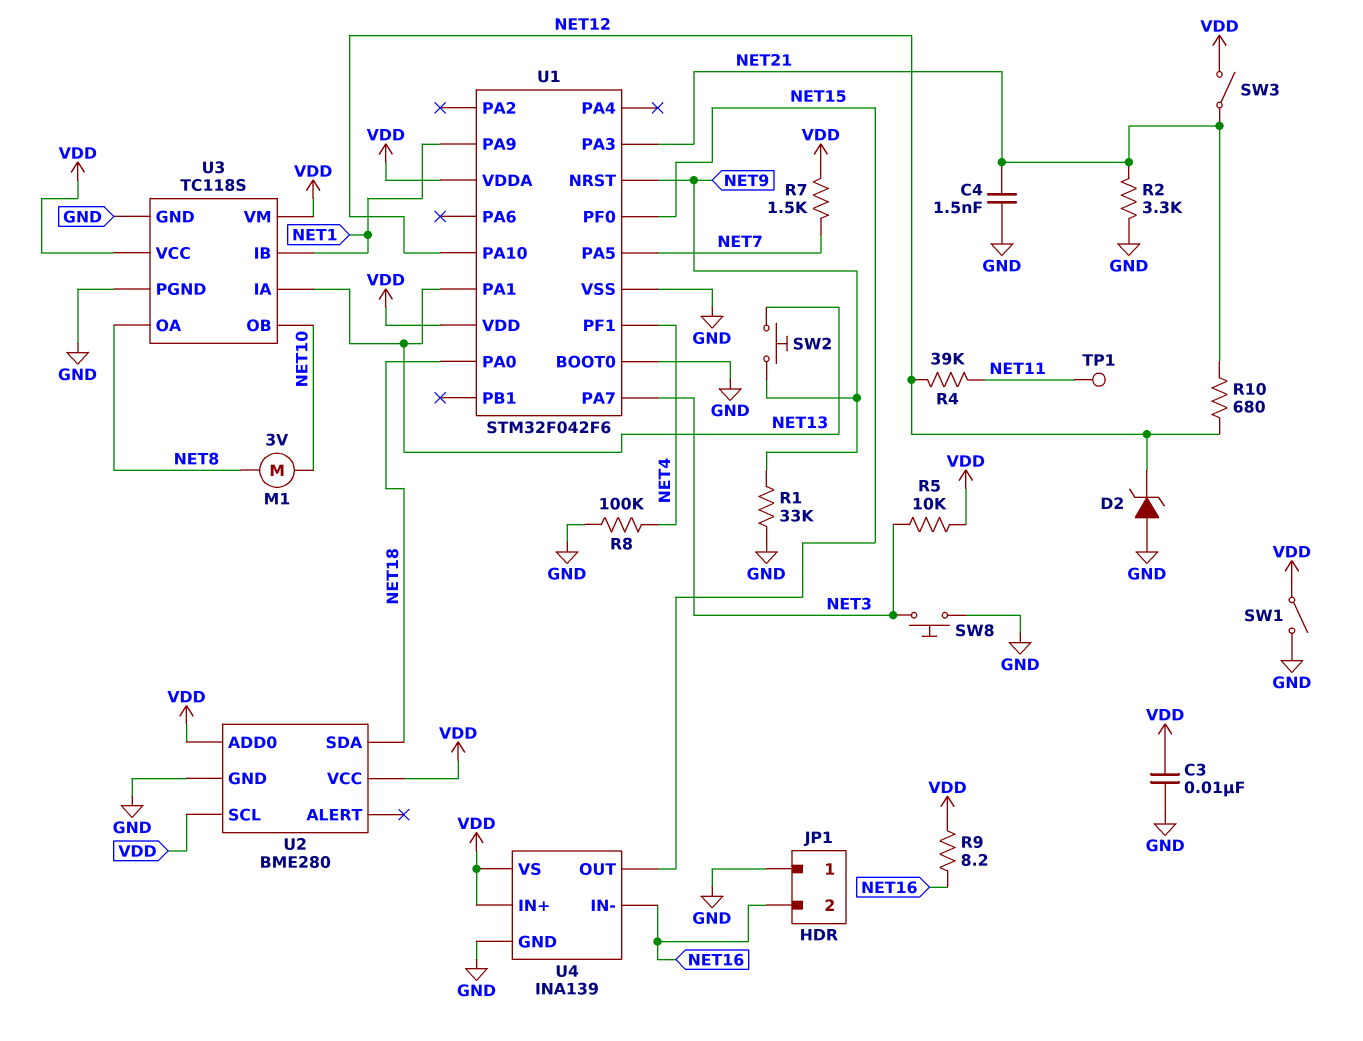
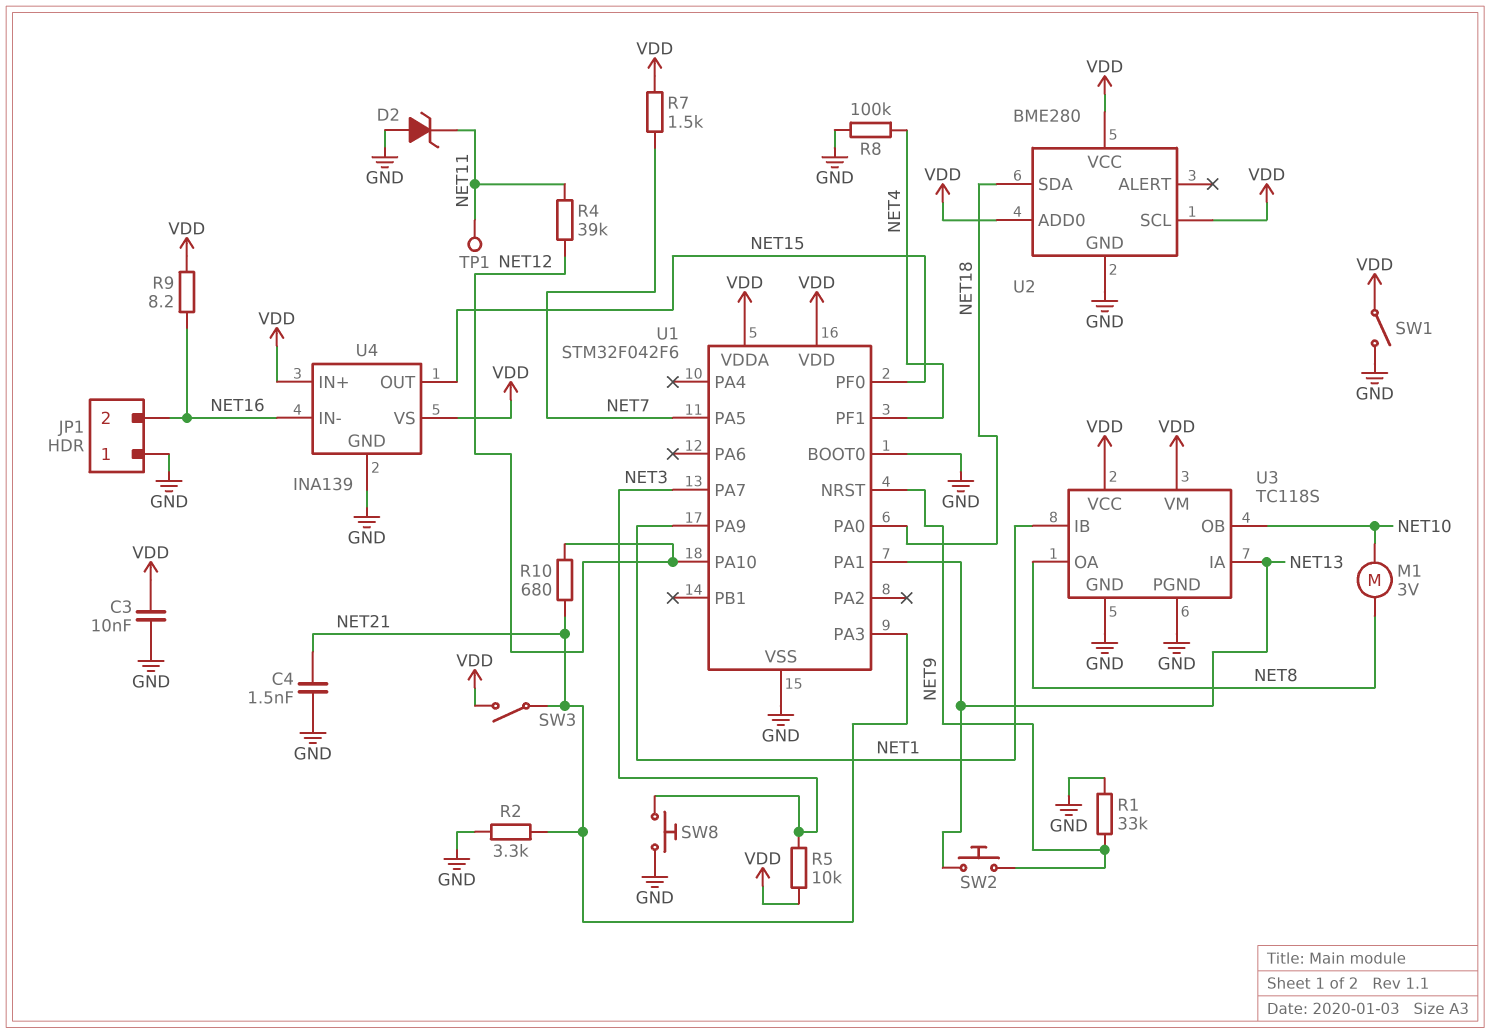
D2: zener (A GND, K NET12) -> zener (A GND, K NET11)

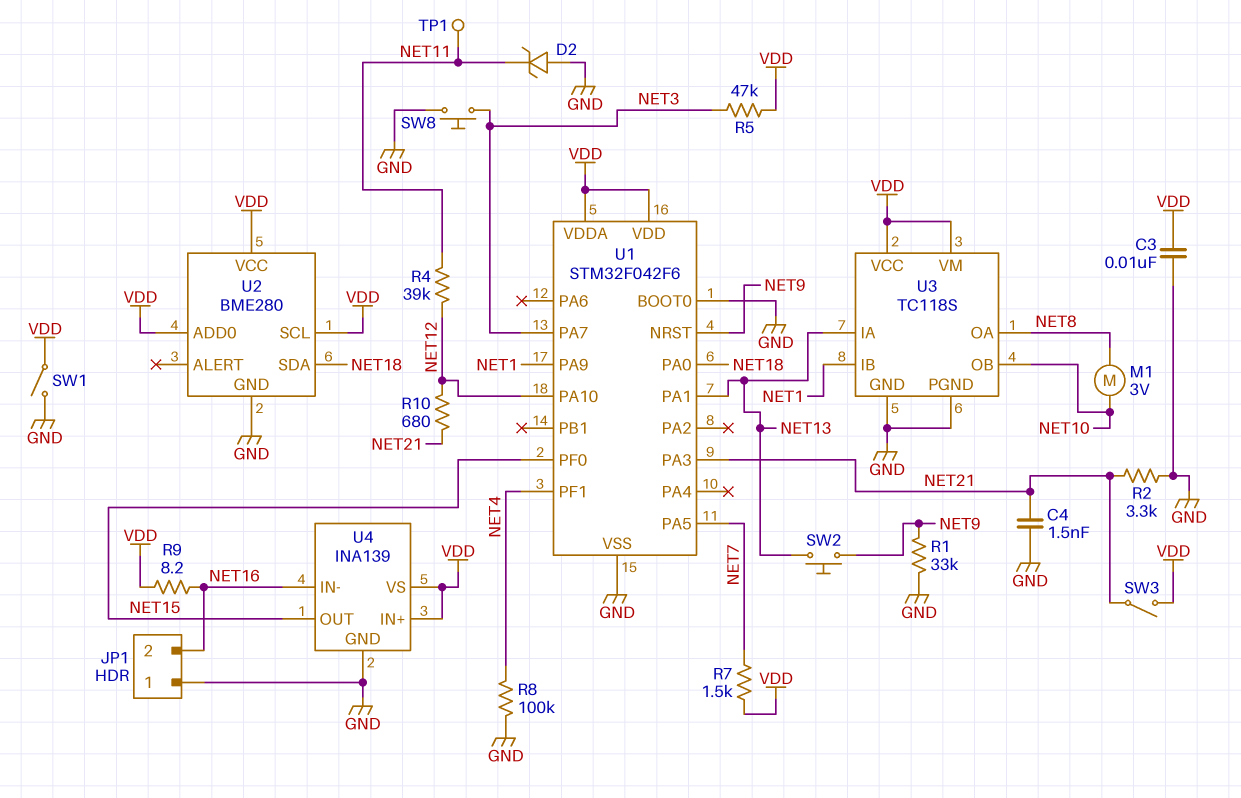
R5: 10k (NET3, VDD) -> 47k (NET3, VDD)

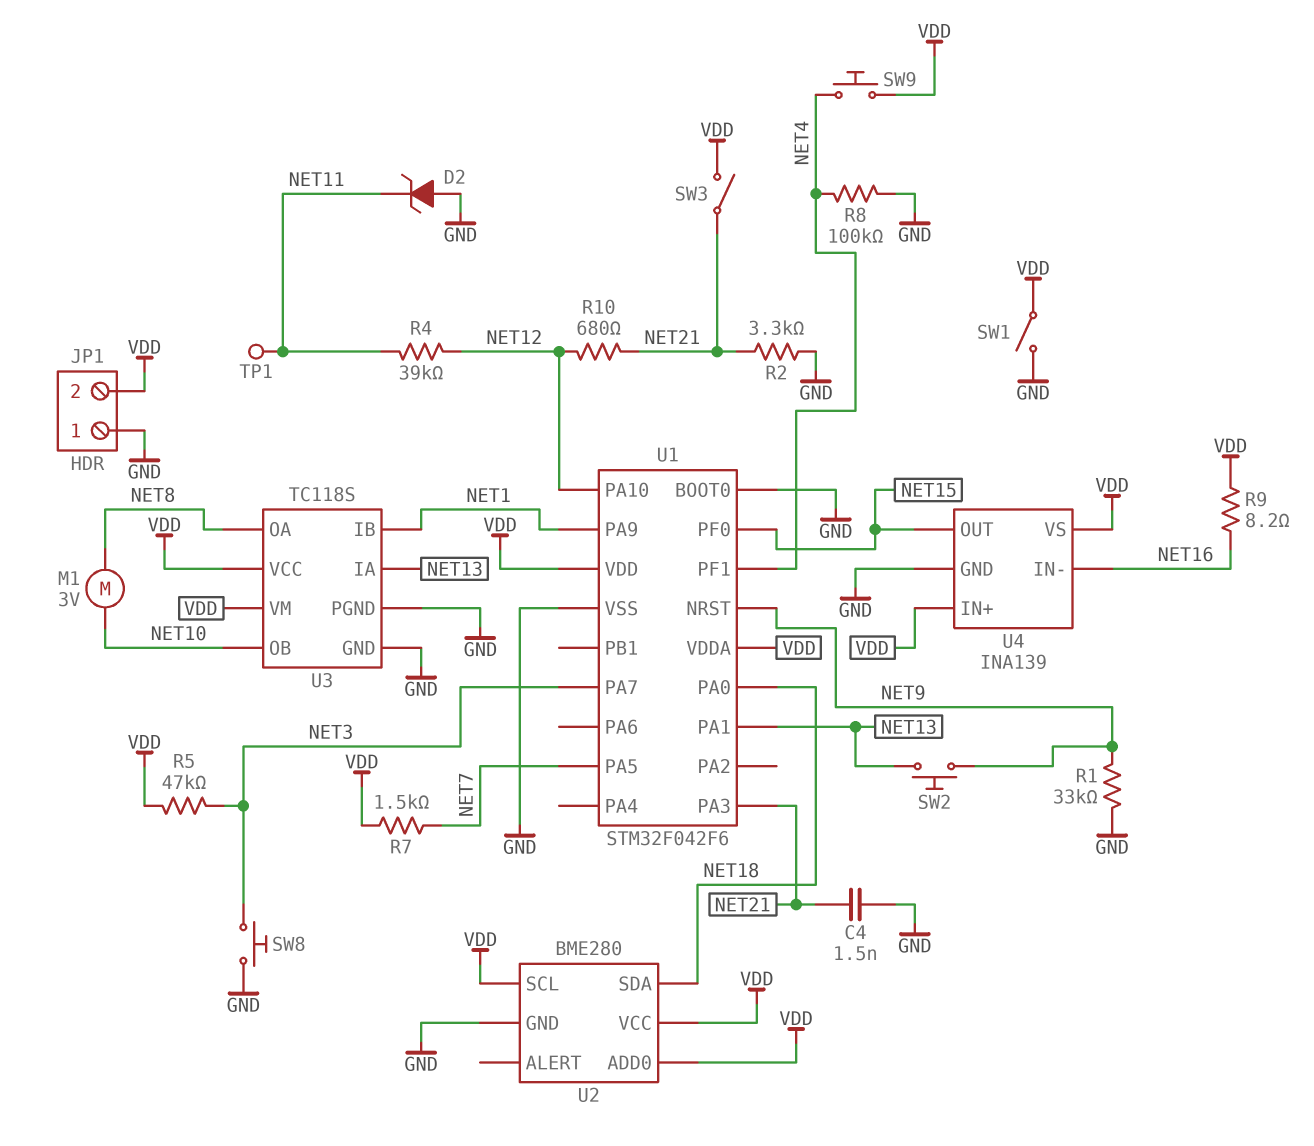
C3: 10nF (GND, VDD) -> none
JP1 pin 2: NET16 -> VDD
SW9: none -> button (NET4, VDD)

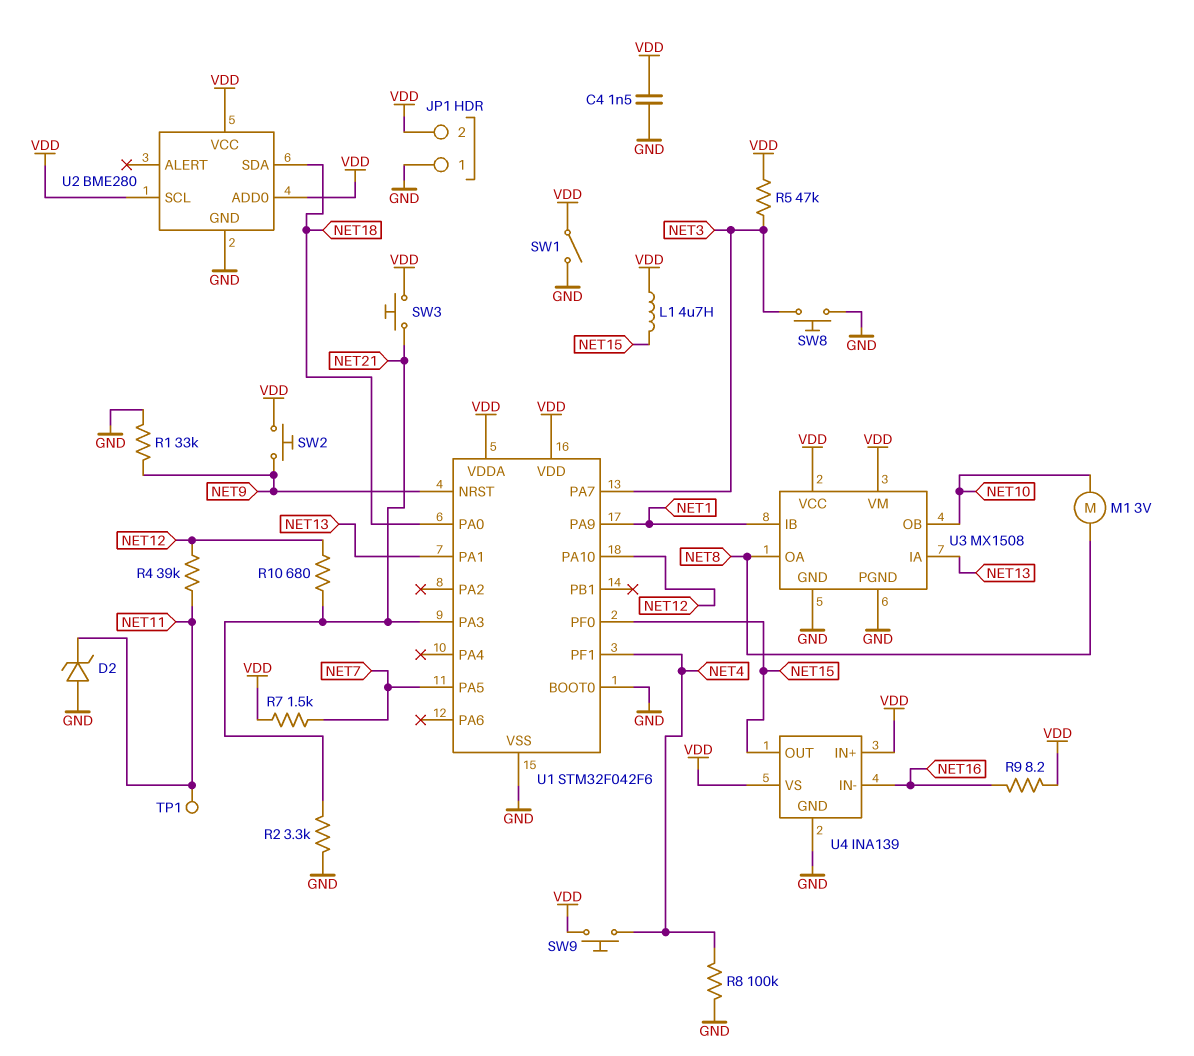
C4: 1.5nF (GND, NET21) -> 1.5nF (GND, VDD)
L1: none -> 4.7uH (NET15, VDD)
SW2: button (NET9, NET13) -> button (NET9, VDD)
SW3: switch (NET21, VDD) -> button (NET21, VDD)
U3: TC118S -> MX1508

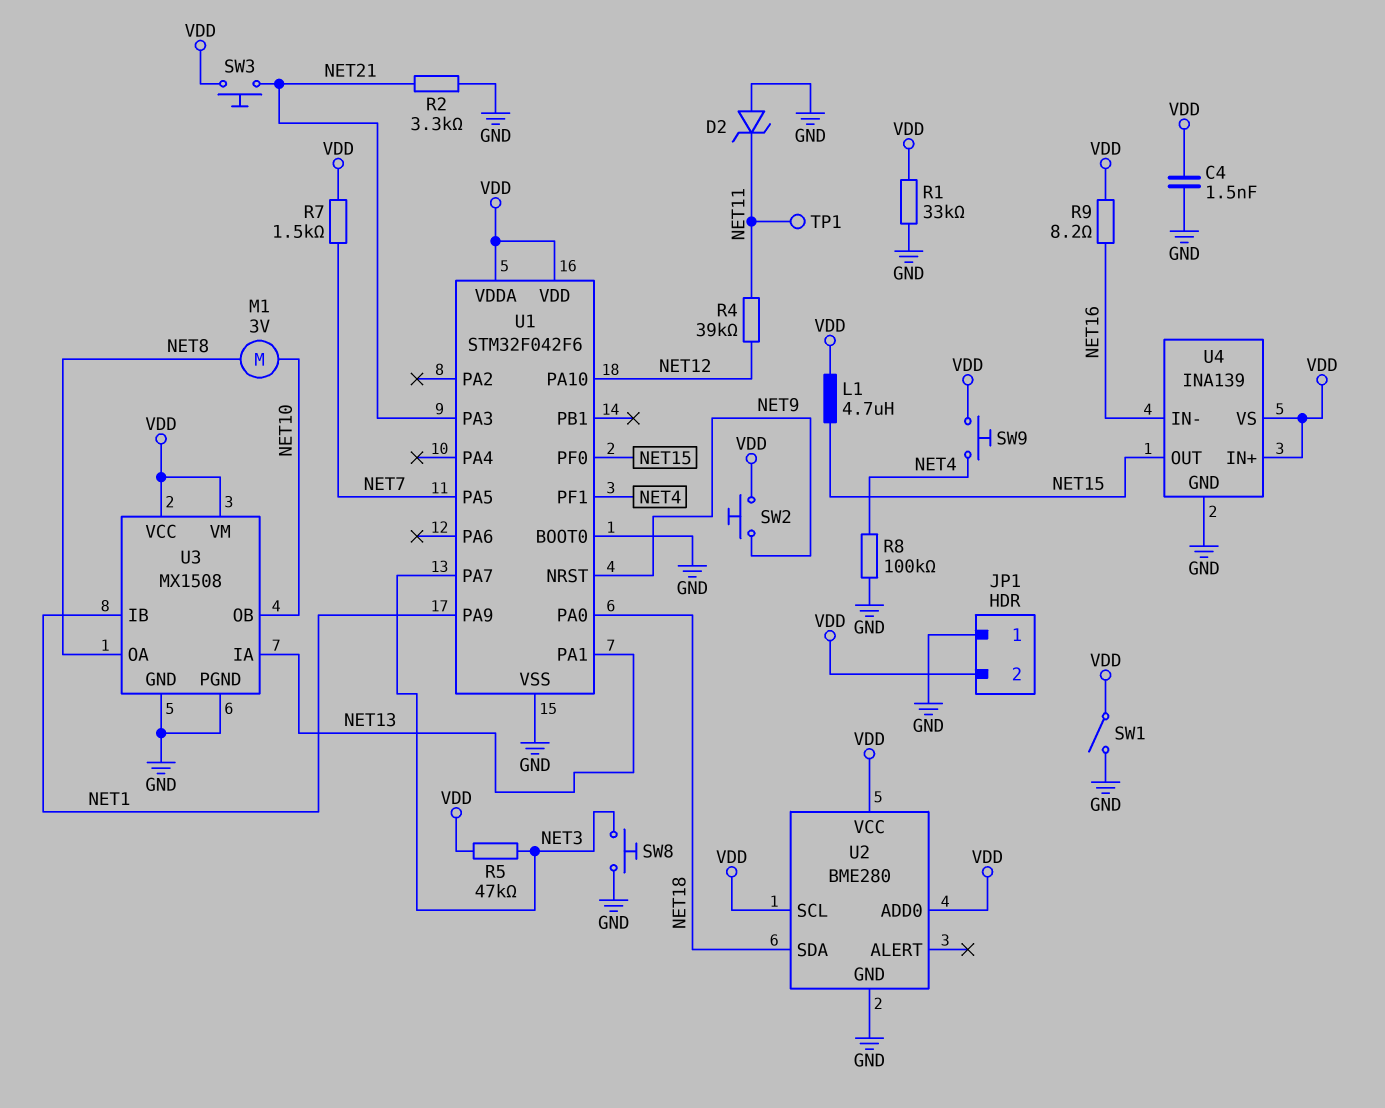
R1: 33k (GND, NET9) -> 33k (GND, VDD)
R10: 680 (NET12, NET21) -> none

